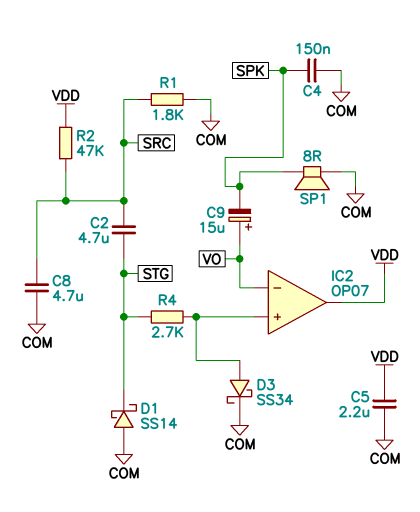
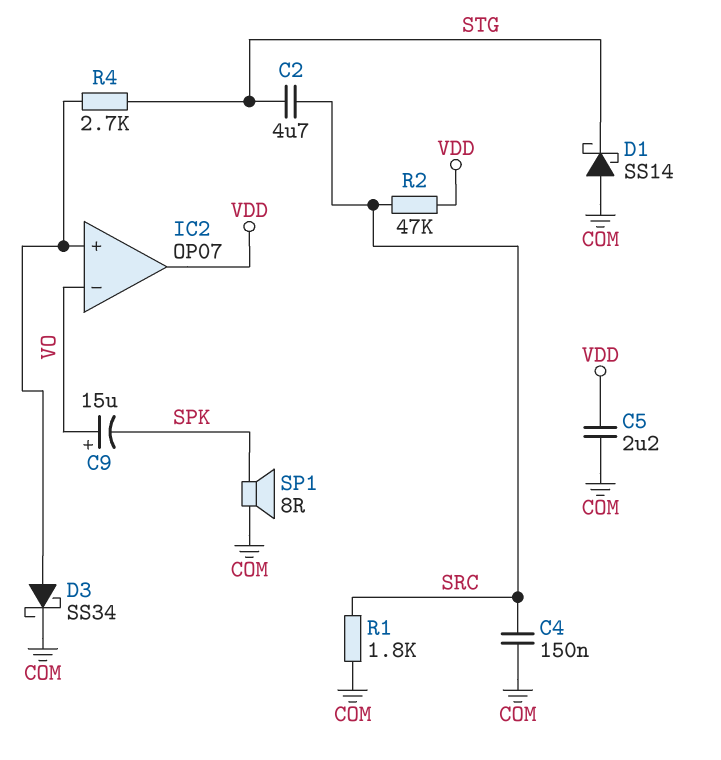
C4: 150nF (COM, SPK) -> 150nF (COM, SRC)
C8: 4.7uF (COM, SRC) -> none

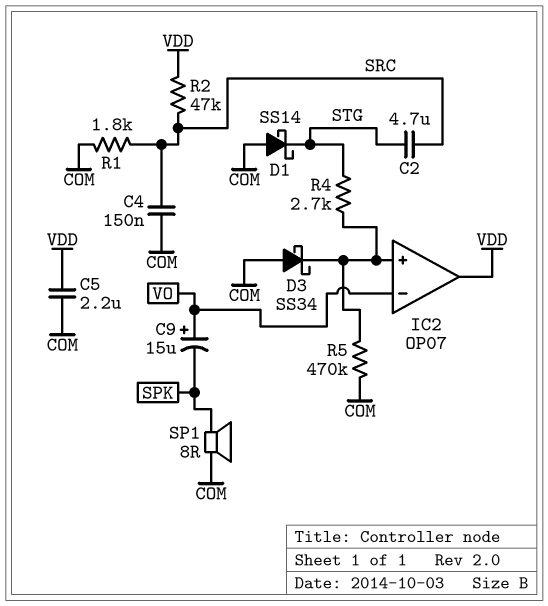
D3: schottky SS34 (A IC2/in+, K COM) -> schottky SS34 (A COM, K IC2/in+)
R5: none -> 470k (COM, IC2/in+)

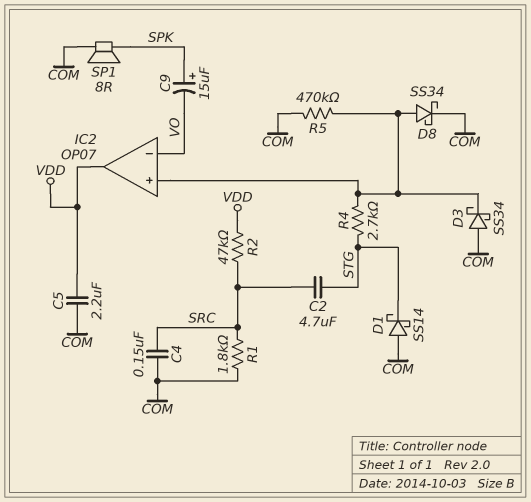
C9: 15uF (plus VO, minus SPK) -> 15uF (plus SPK, minus VO)
D8: none -> schottky SS34 (A IC2/in+, K COM)

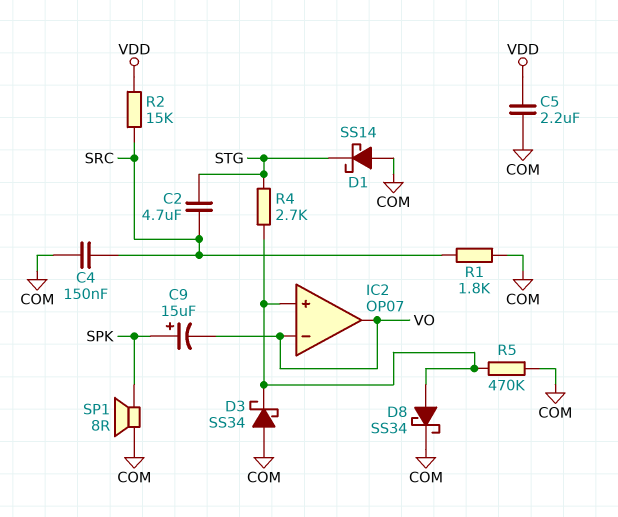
IC2 pin out: VDD -> VO
R2: 47k (SRC, VDD) -> 15k (SRC, VDD)

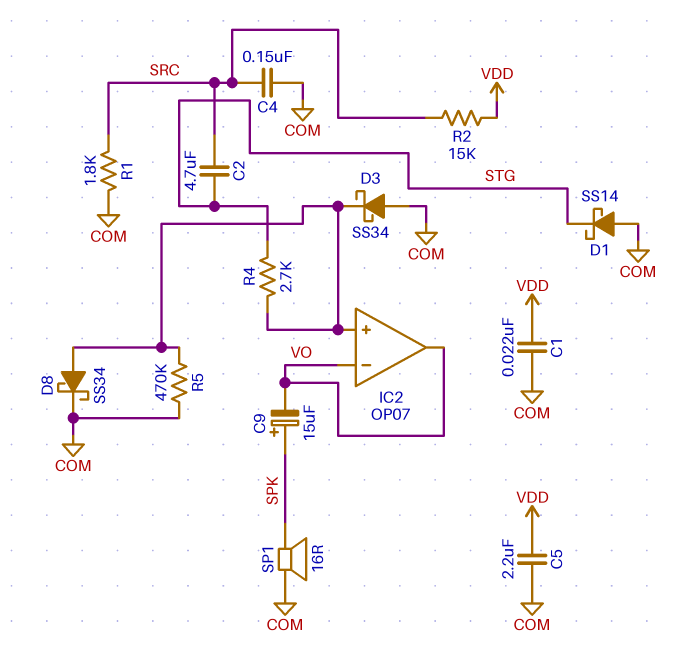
C1: none -> 22nF (COM, VDD)
SP1: speaker 8R (COM, SPK) -> speaker 16R (COM, SPK)

